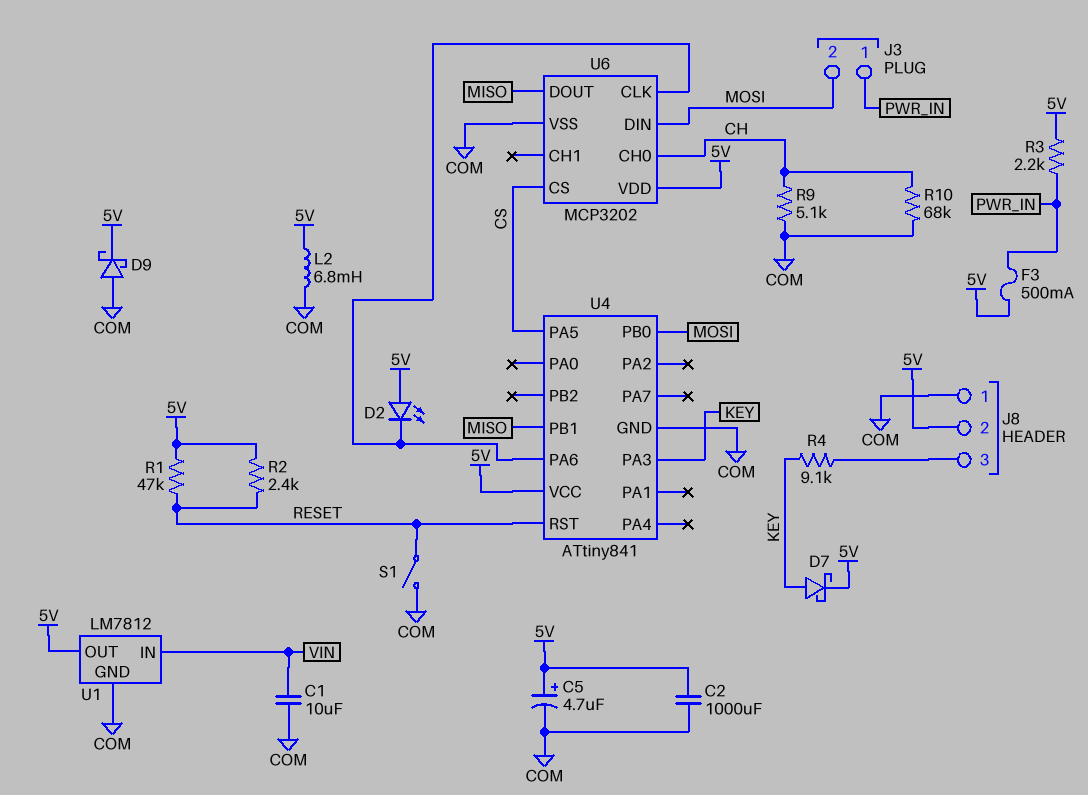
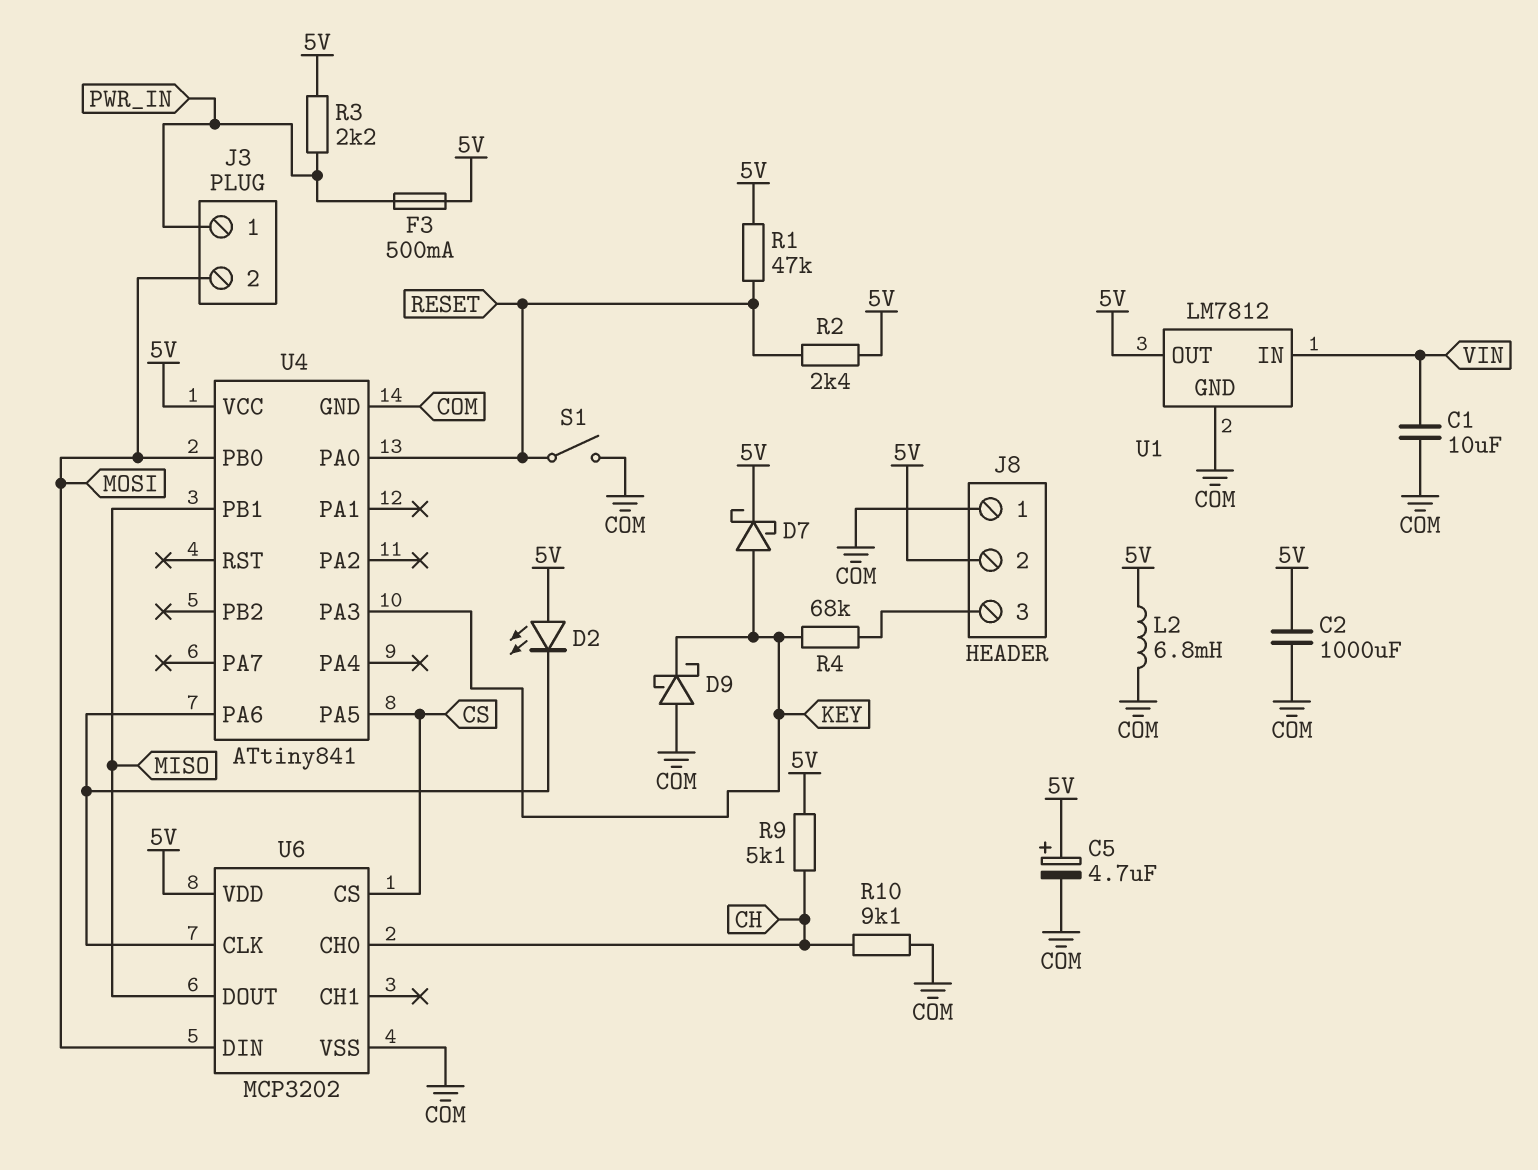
D9: schottky (A COM, K 5V) -> schottky (A COM, K KEY)
R4: 9.1k (J8/3, KEY) -> 68k (J8/3, KEY)
R9: 5.1k (CH, COM) -> 5.1k (5V, CH)
R10: 68k (CH, COM) -> 9.1k (CH, COM)
U4 pin PA0: none -> RESET
U4 pin RST: RESET -> none

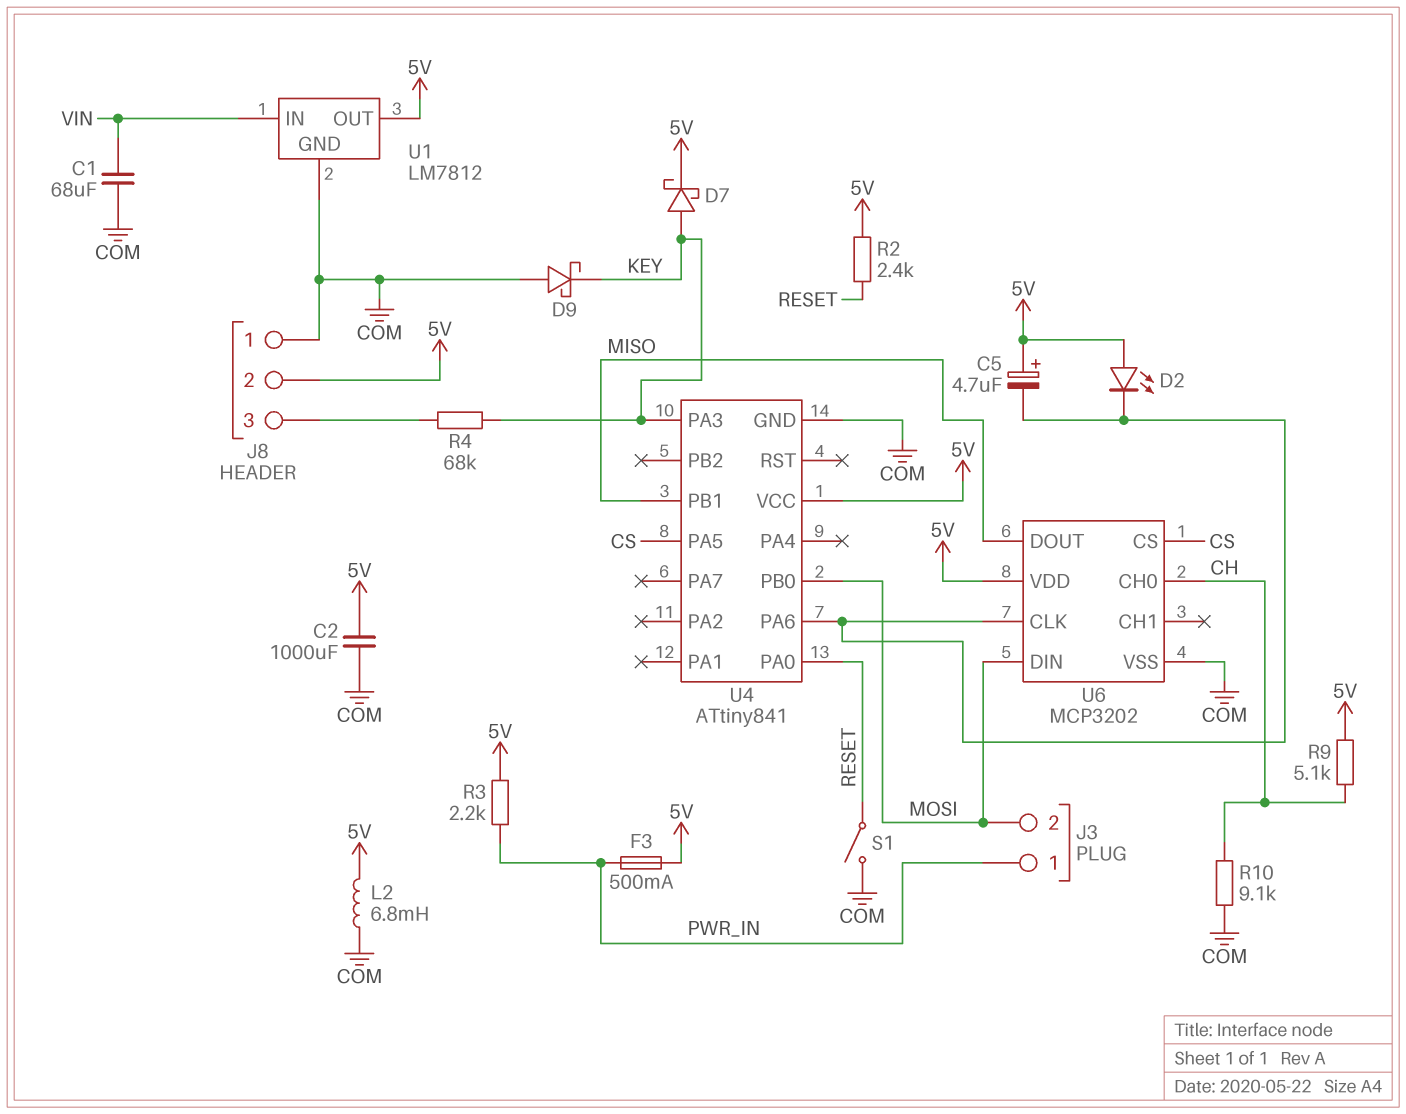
C1: 10uF (COM, VIN) -> 68uF (COM, VIN)
C5: 4.7uF (plus 5V, minus COM) -> 4.7uF (plus 5V, minus U4/PA6)
R1: 47k (5V, RESET) -> none

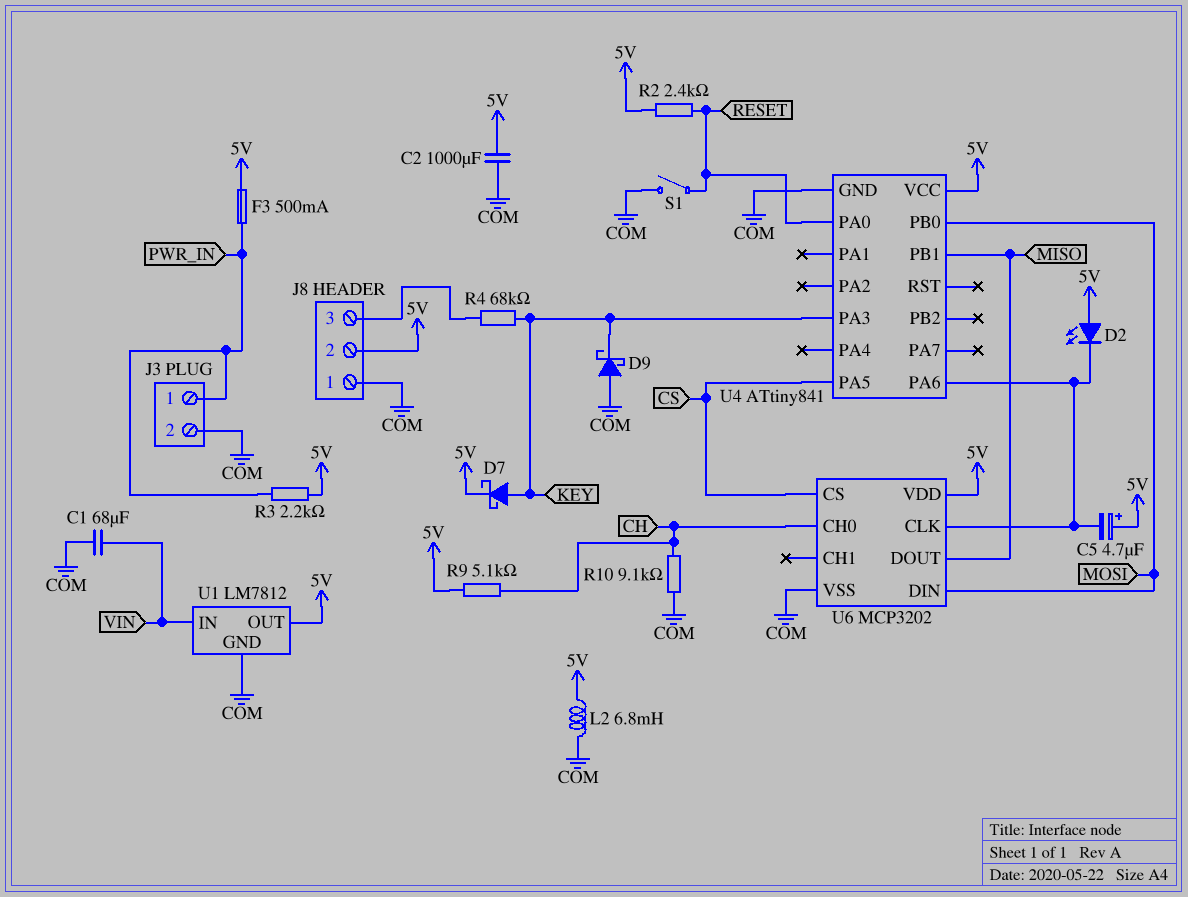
J3 pin 2: MOSI -> COM

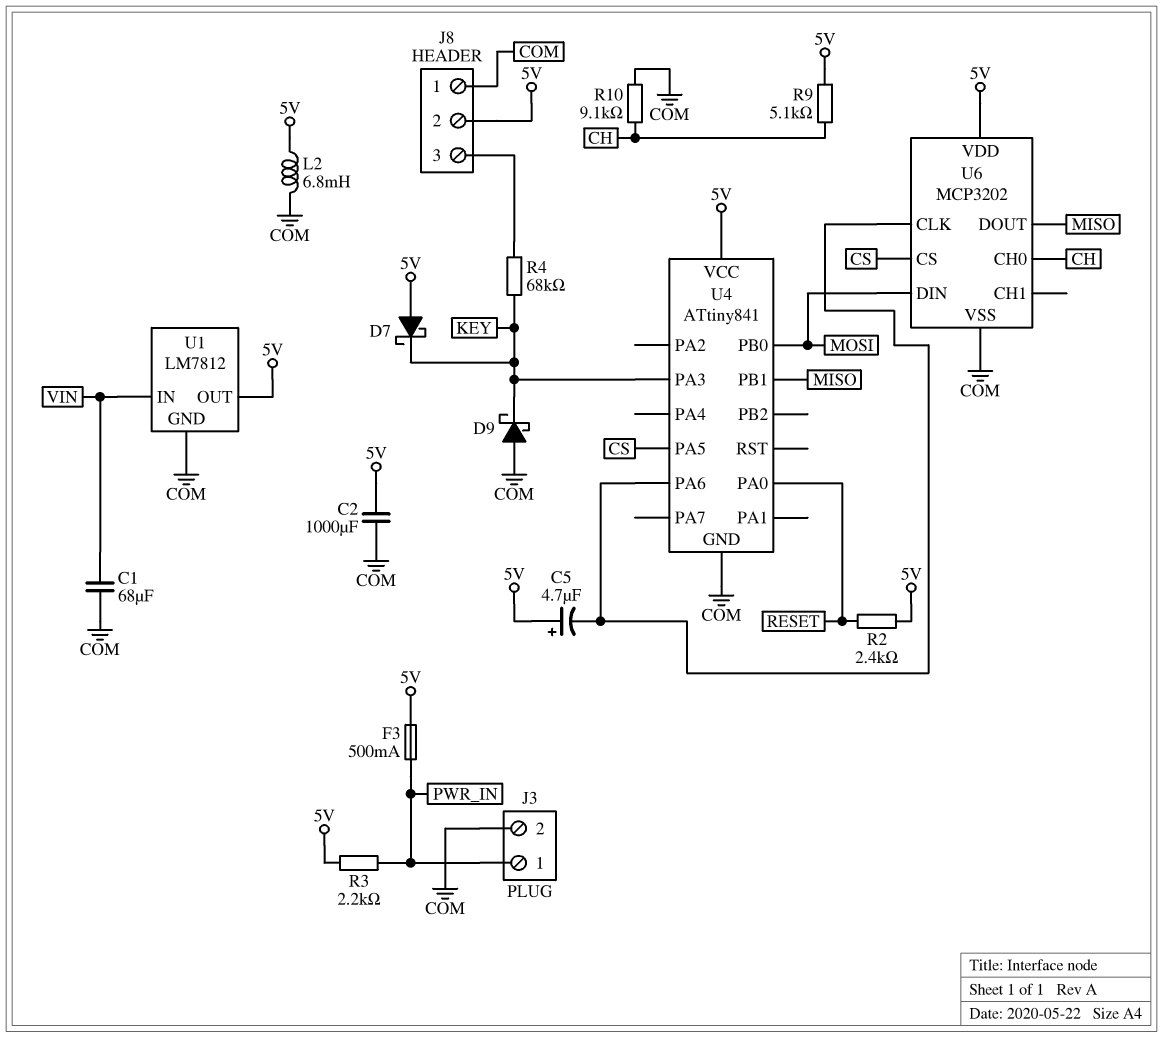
D2: LED (A 5V, K U4/PA6) -> none
D7: schottky (A KEY, K 5V) -> schottky (A 5V, K KEY)
S1: switch (COM, RESET) -> none

